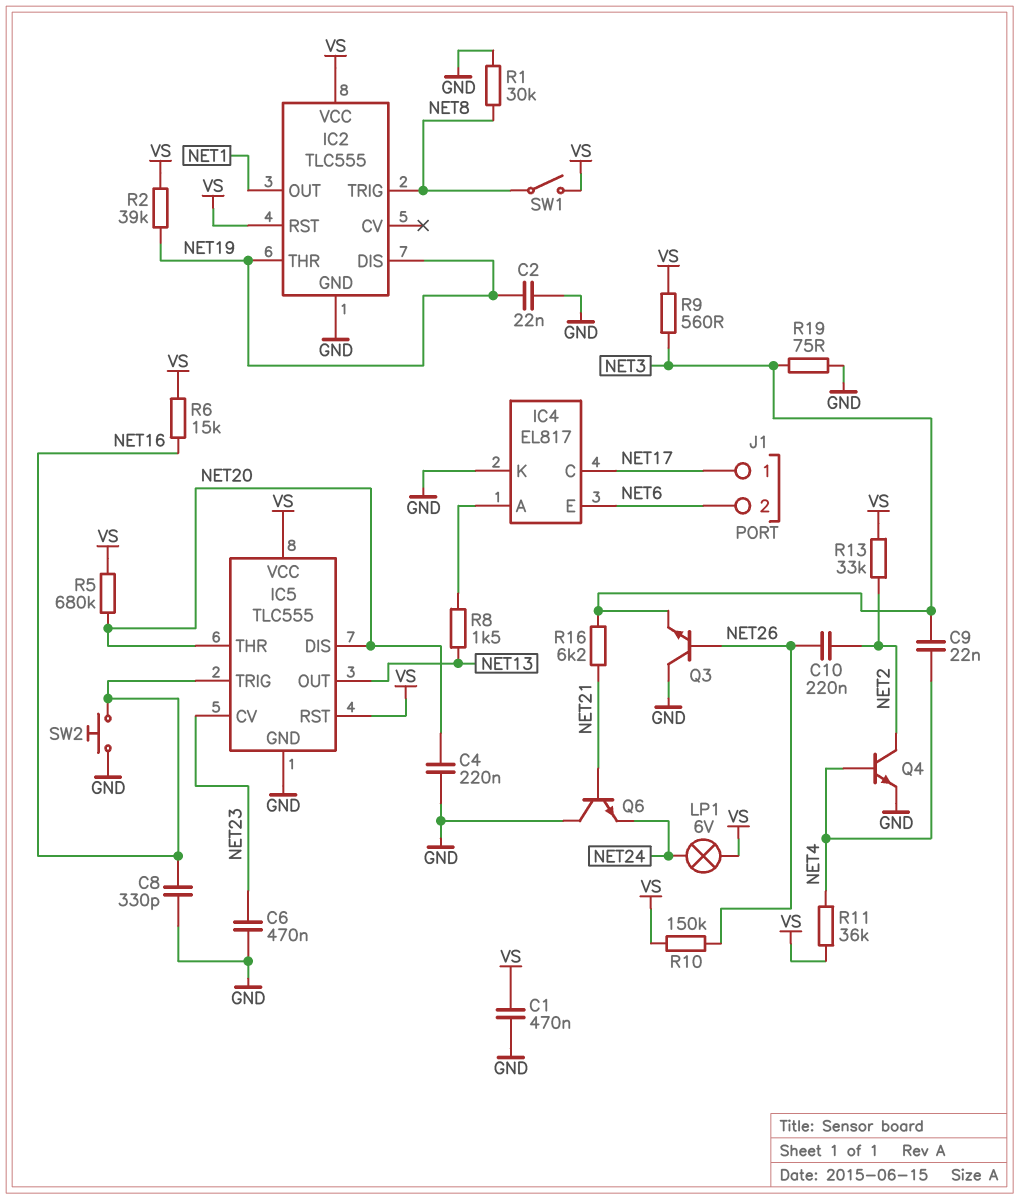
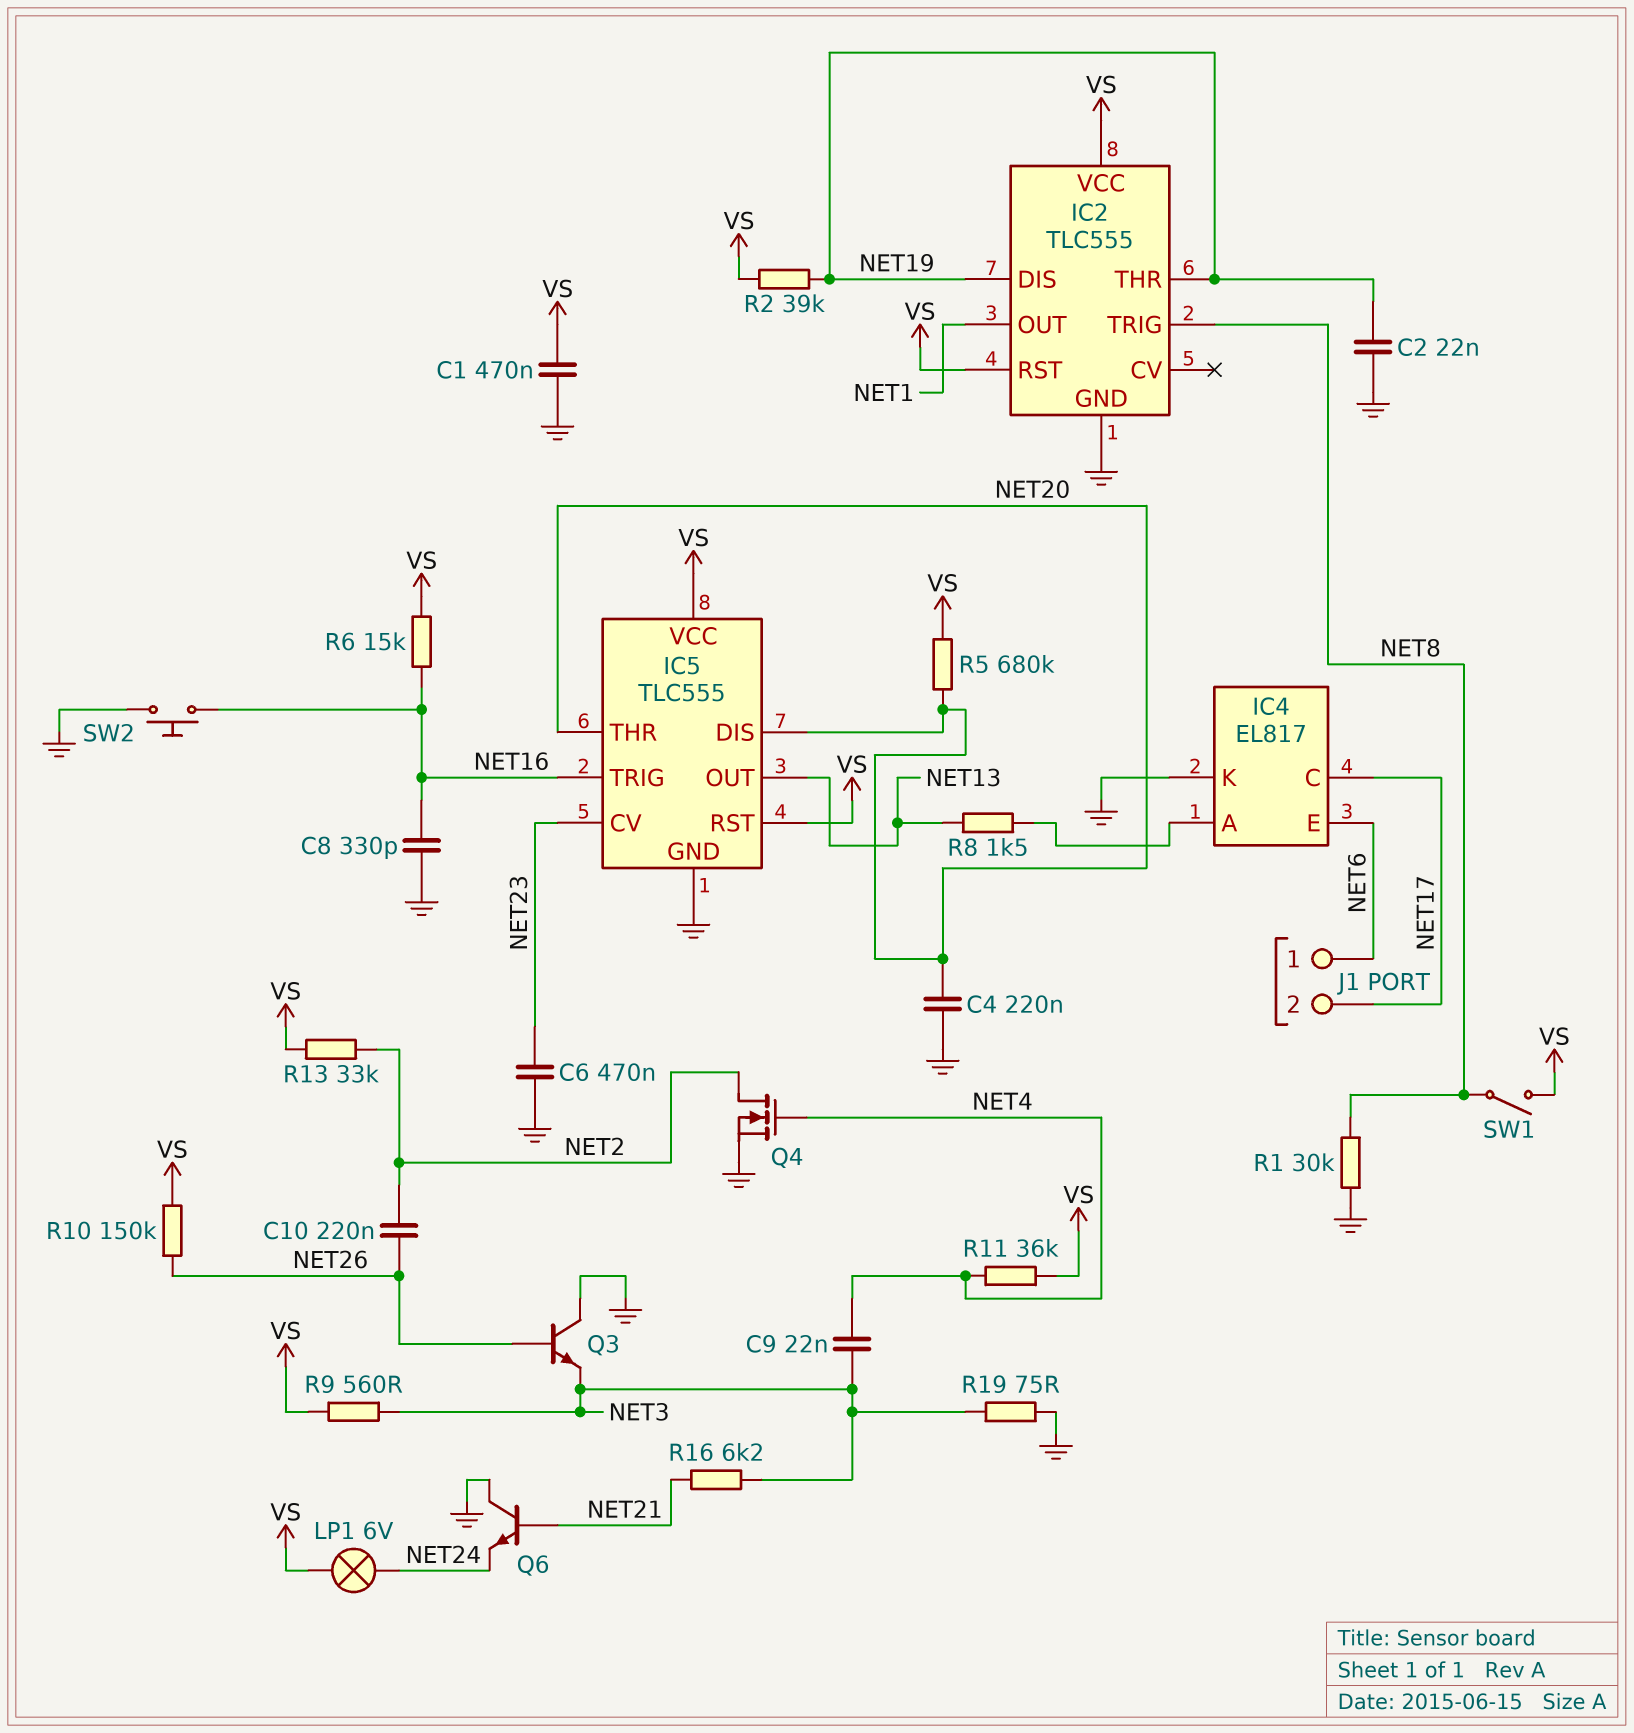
J1 pin 1: NET17 -> NET6
J1 pin 2: NET6 -> NET17
Q4: NPN (B NET4, C NET2, E GND) -> NMOS (G NET4, D NET2, S GND)

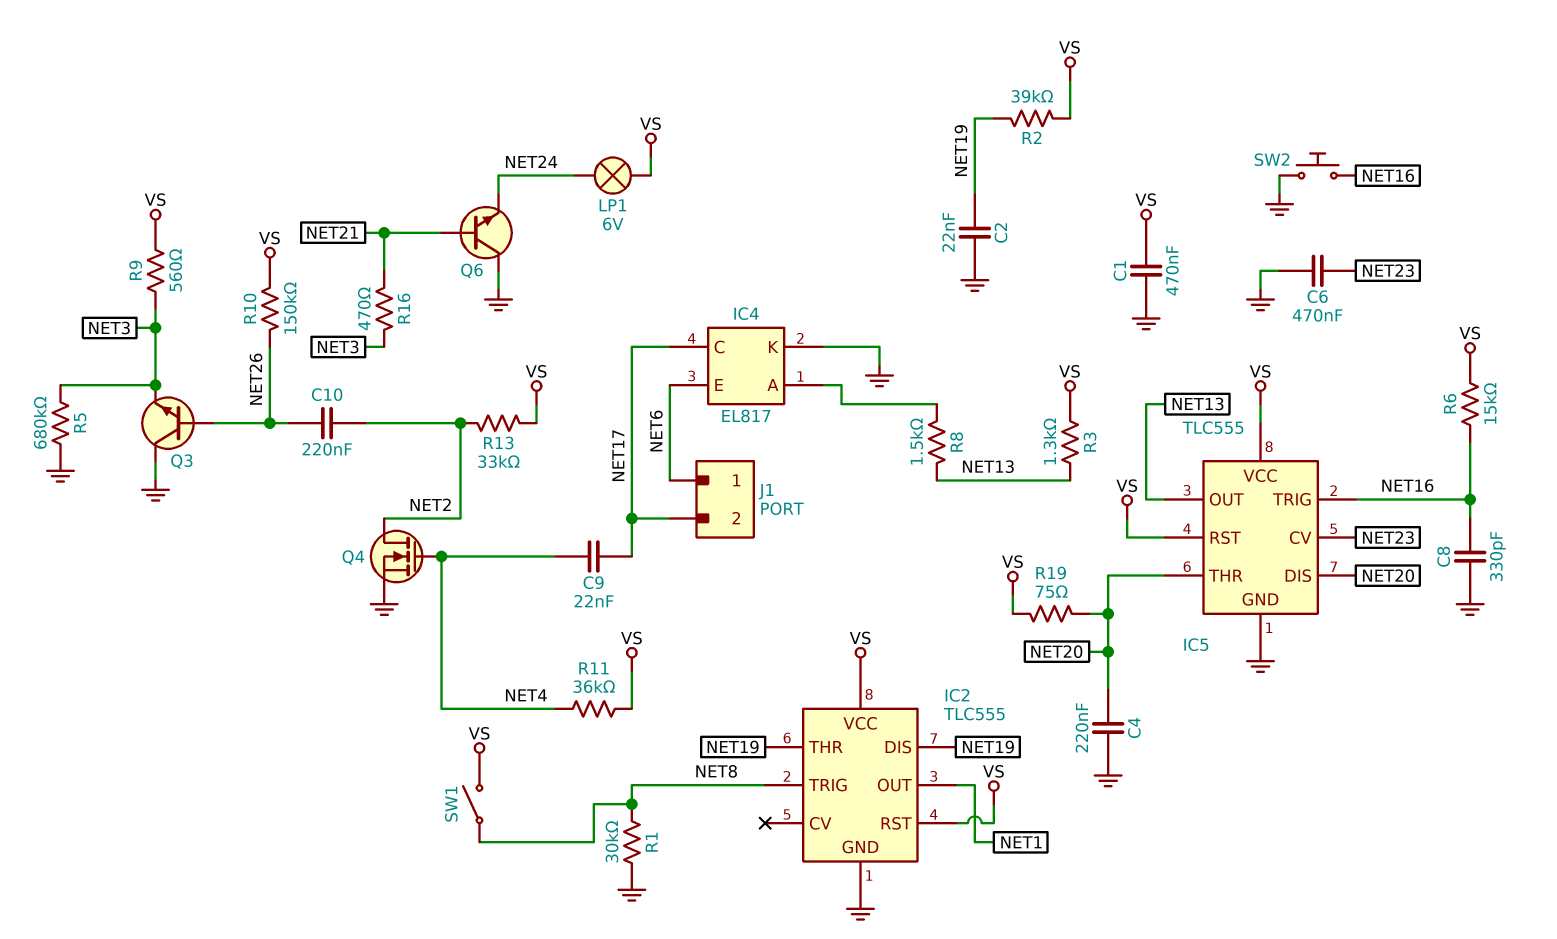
C9: 22nF (NET3, NET4) -> 22nF (NET4, NET17)
R3: none -> 1.3k (NET13, VS)
R5: 680k (NET20, VS) -> 680k (GND, NET3)
R16: 6.2k (NET3, NET21) -> 470 (NET3, NET21)
R19: 75 (GND, NET3) -> 75 (NET20, VS)

